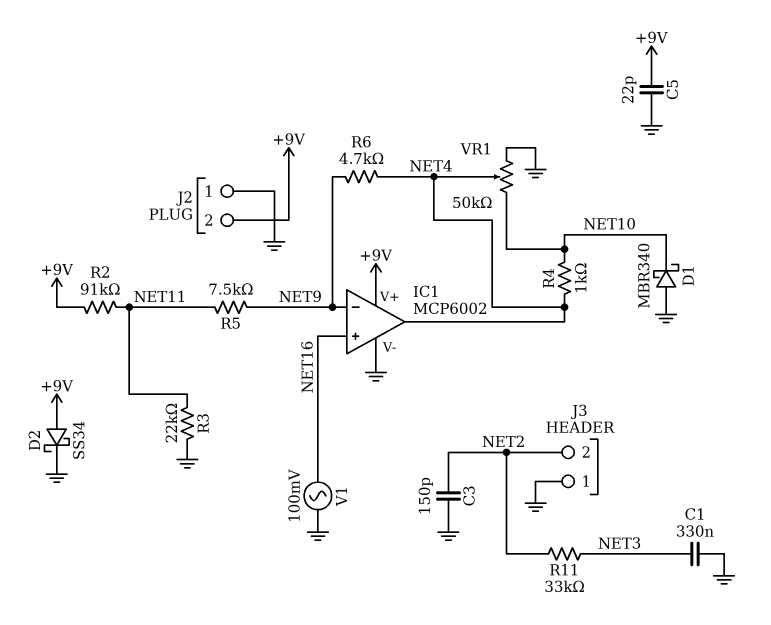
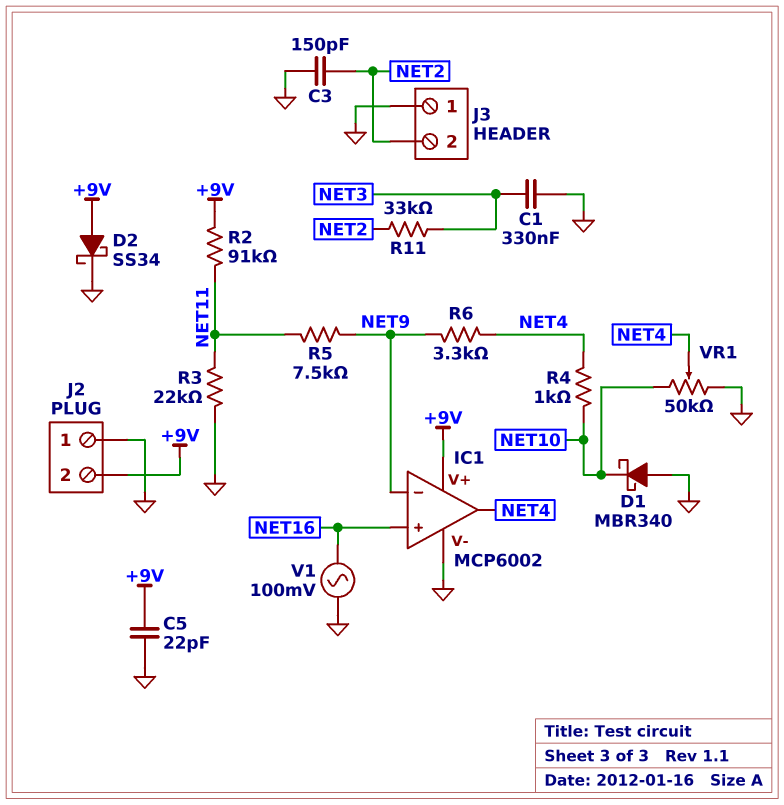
R6: 4.7k (NET4, NET9) -> 3.3k (NET4, NET9)

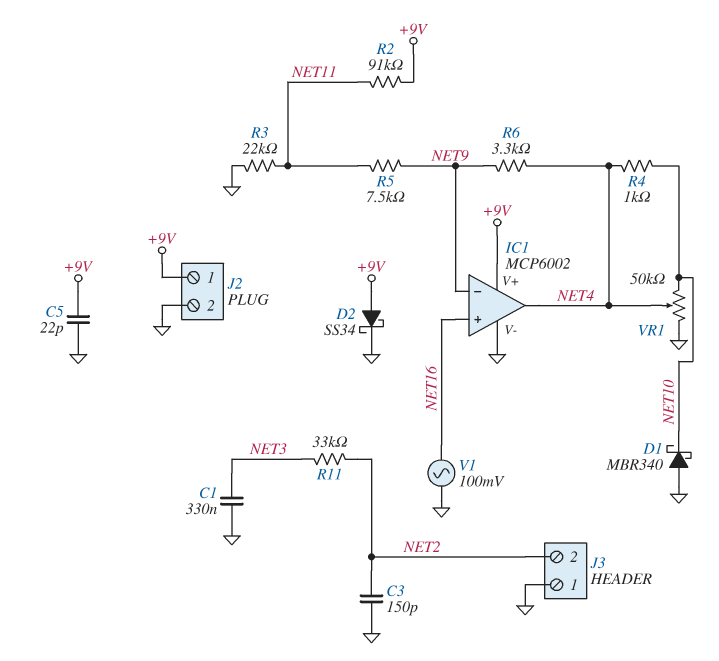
J2 pin 1: GND -> +9V
J2 pin 2: +9V -> GND

